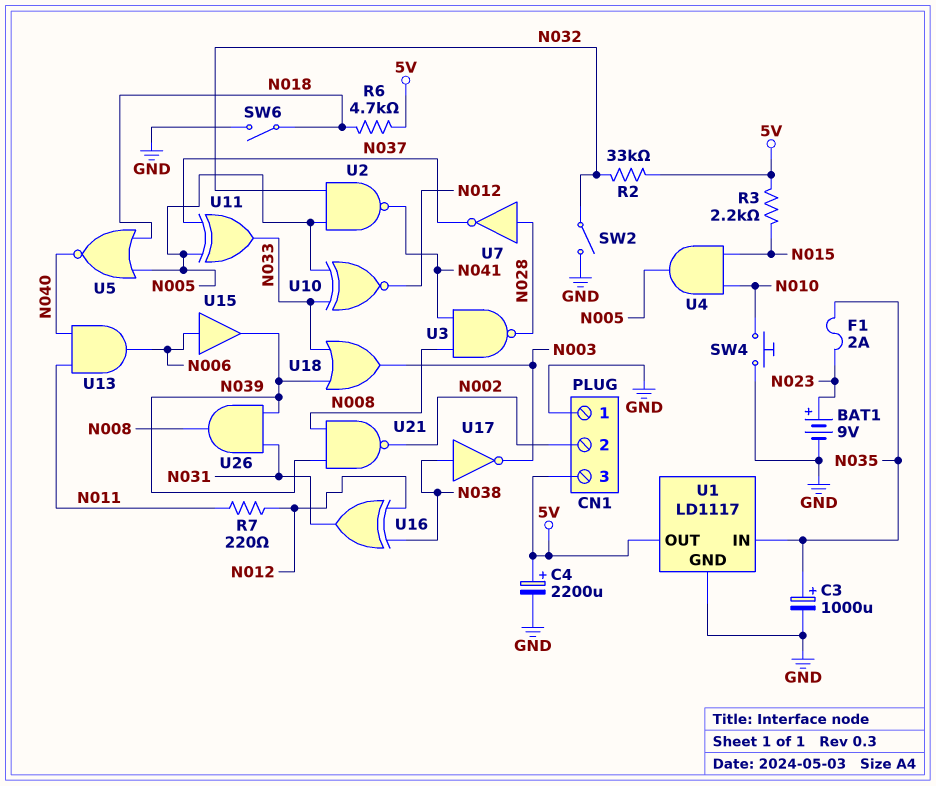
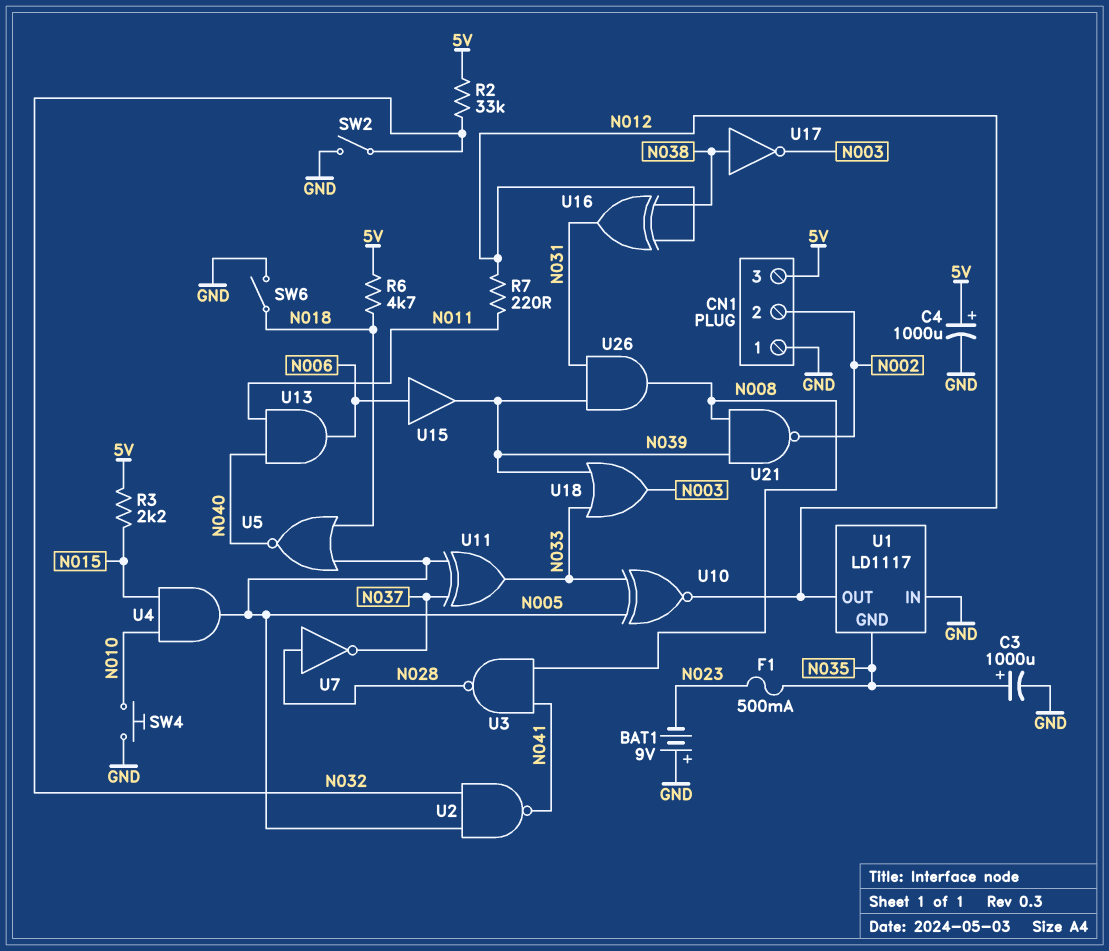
BAT1: 9V (plus N023, minus GND) -> 9V (plus GND, minus N023)
C4: 2200uF (plus 5V, minus GND) -> 1000uF (plus 5V, minus GND)
F1: 2A (N023, N035) -> 500mA (N023, N035)
U1 pin GND: GND -> N035
U1 pin IN: N035 -> GND
U1 pin OUT: 5V -> N012

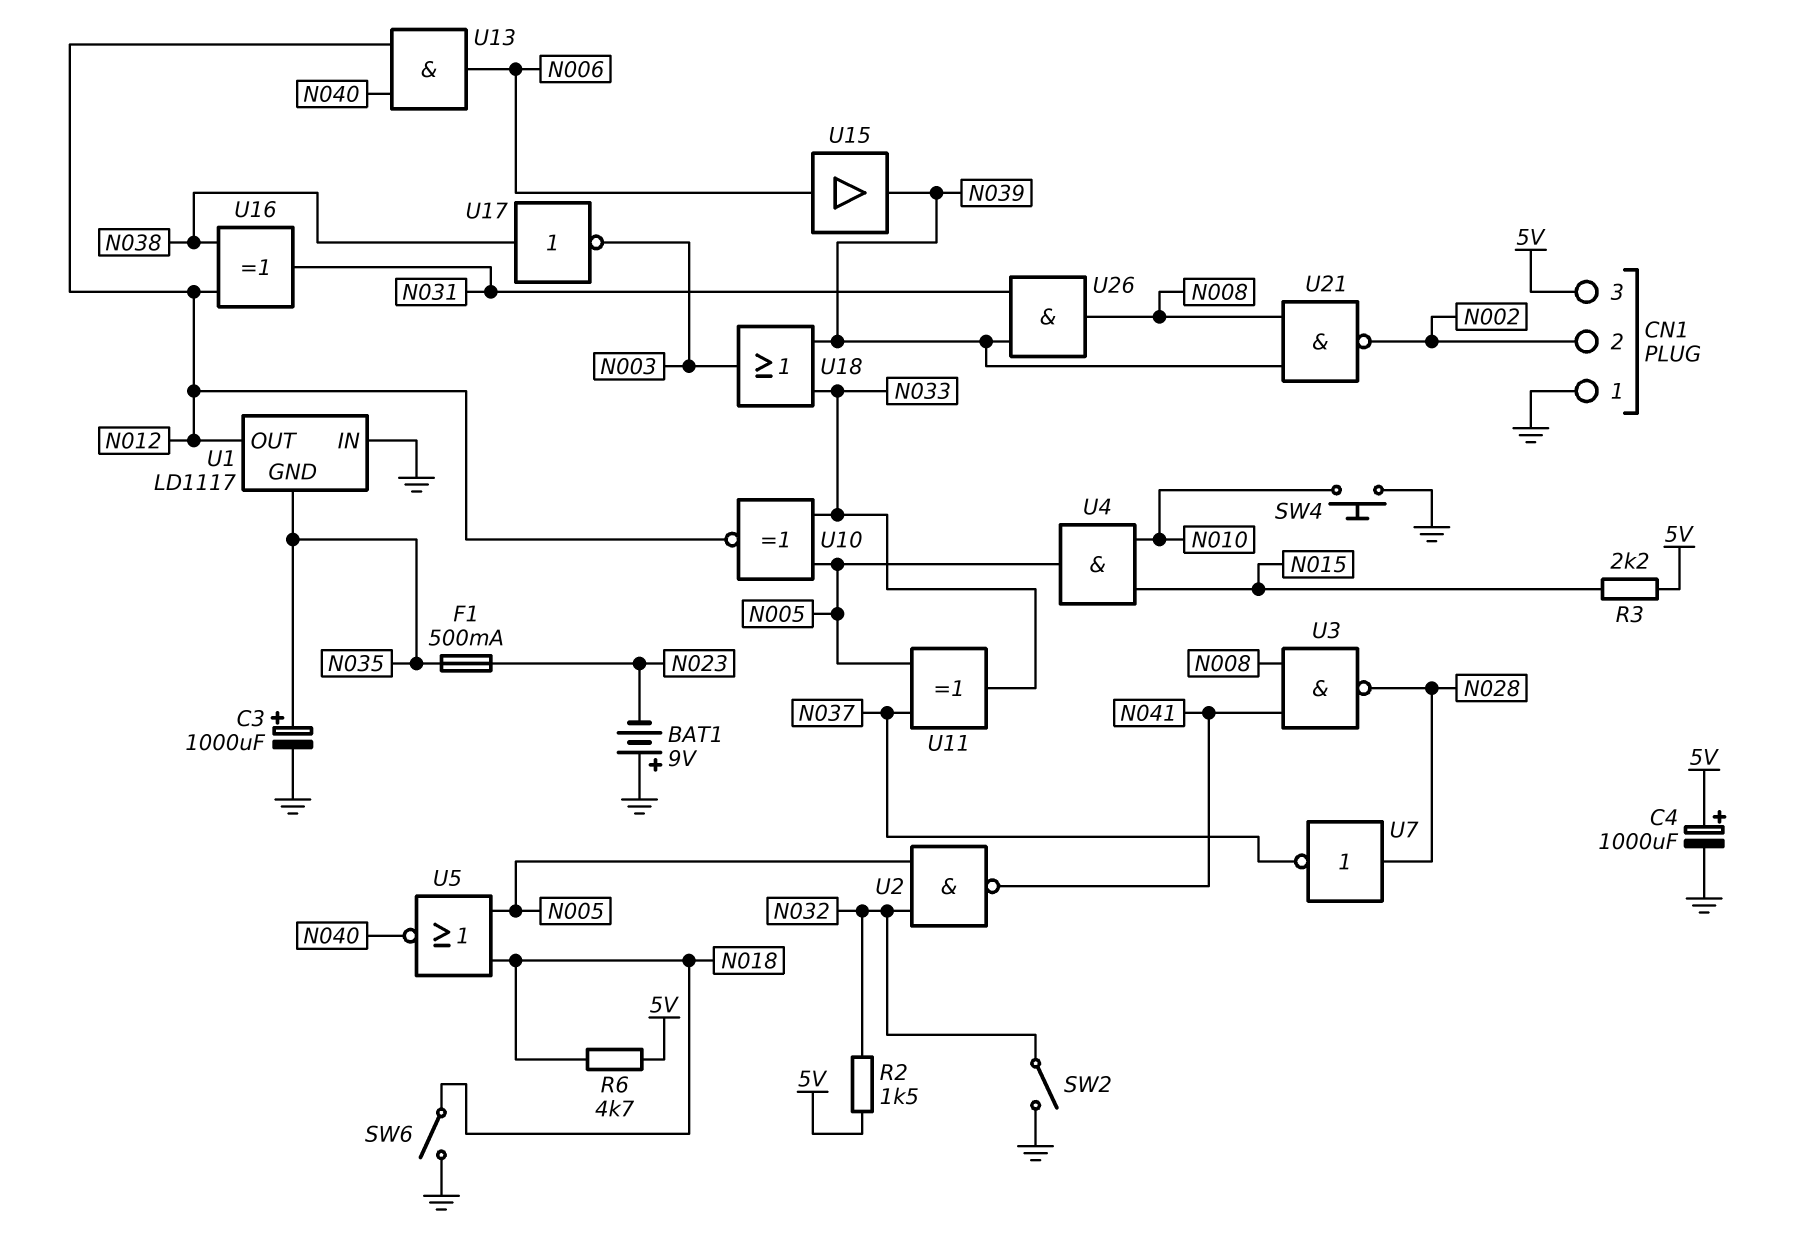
R2: 33k (5V, N032) -> 1.5k (5V, N032)
R7: 220 (N011, N012) -> none
U13: AND (in N011, in N040, out N006) -> AND (in N012, in N040, out N006)

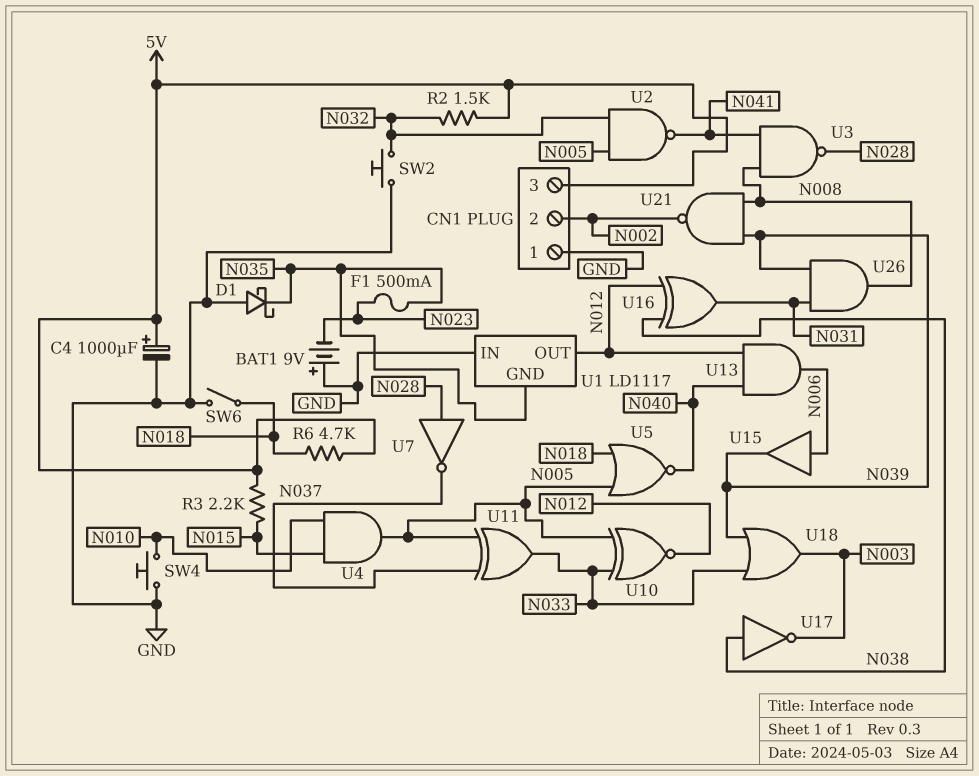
C3: 1000uF (plus N035, minus GND) -> none
D1: none -> schottky (A GND, K N035)
SW2: switch (GND, N032) -> button (GND, N032)

